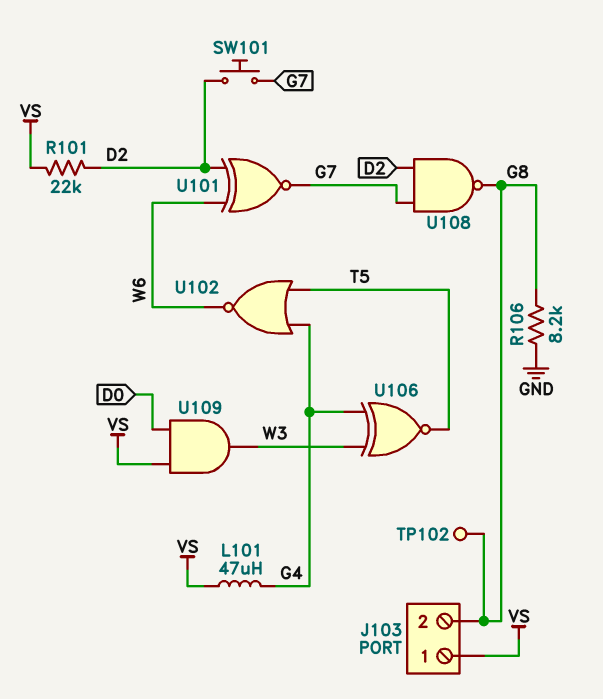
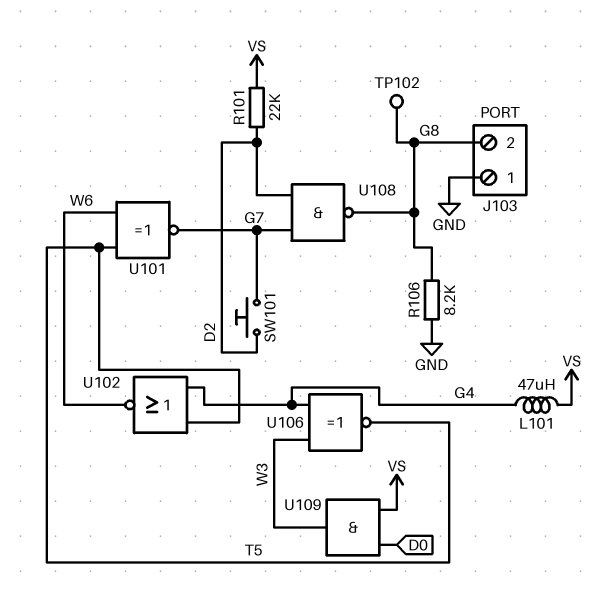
J103 pin 1: VS -> GND
U101: XNOR (in D2, in W6, out G7) -> XNOR (in T5, in W6, out G7)

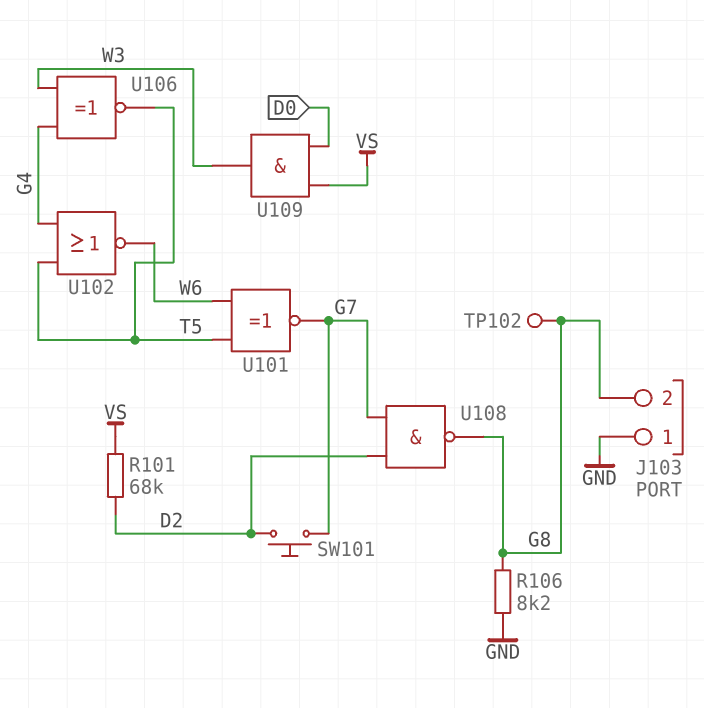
L101: 47uH (G4, VS) -> none
R101: 22k (D2, VS) -> 68k (D2, VS)

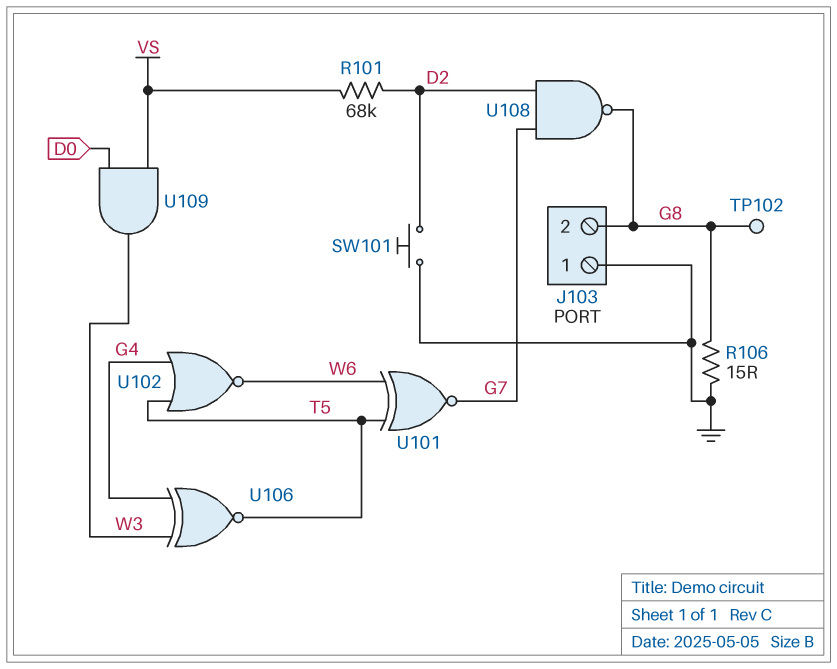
R106: 8.2k (G8, GND) -> 15 (G8, GND)
SW101: button (D2, G7) -> button (D2, GND)

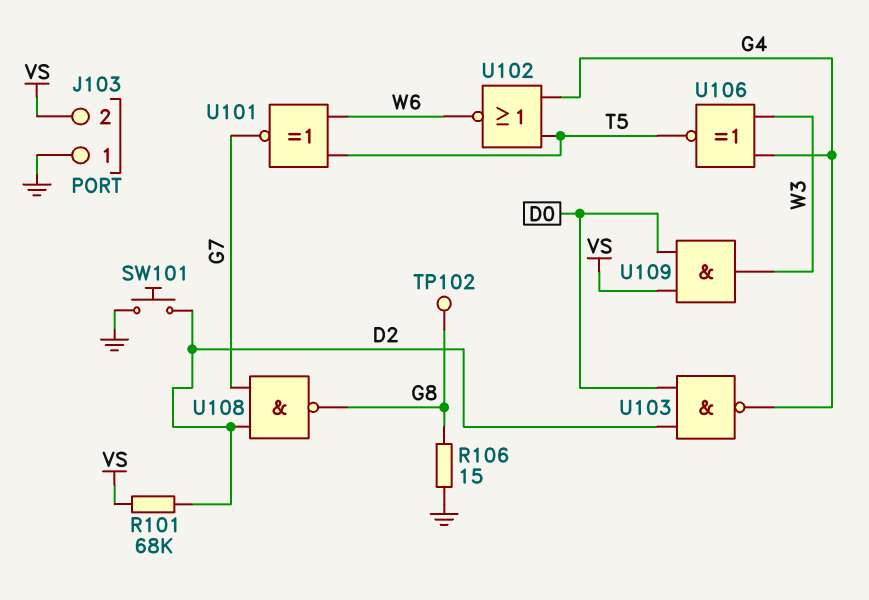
J103 pin 2: G8 -> VS
U103: none -> NAND (in D0, in D2, out G4)

